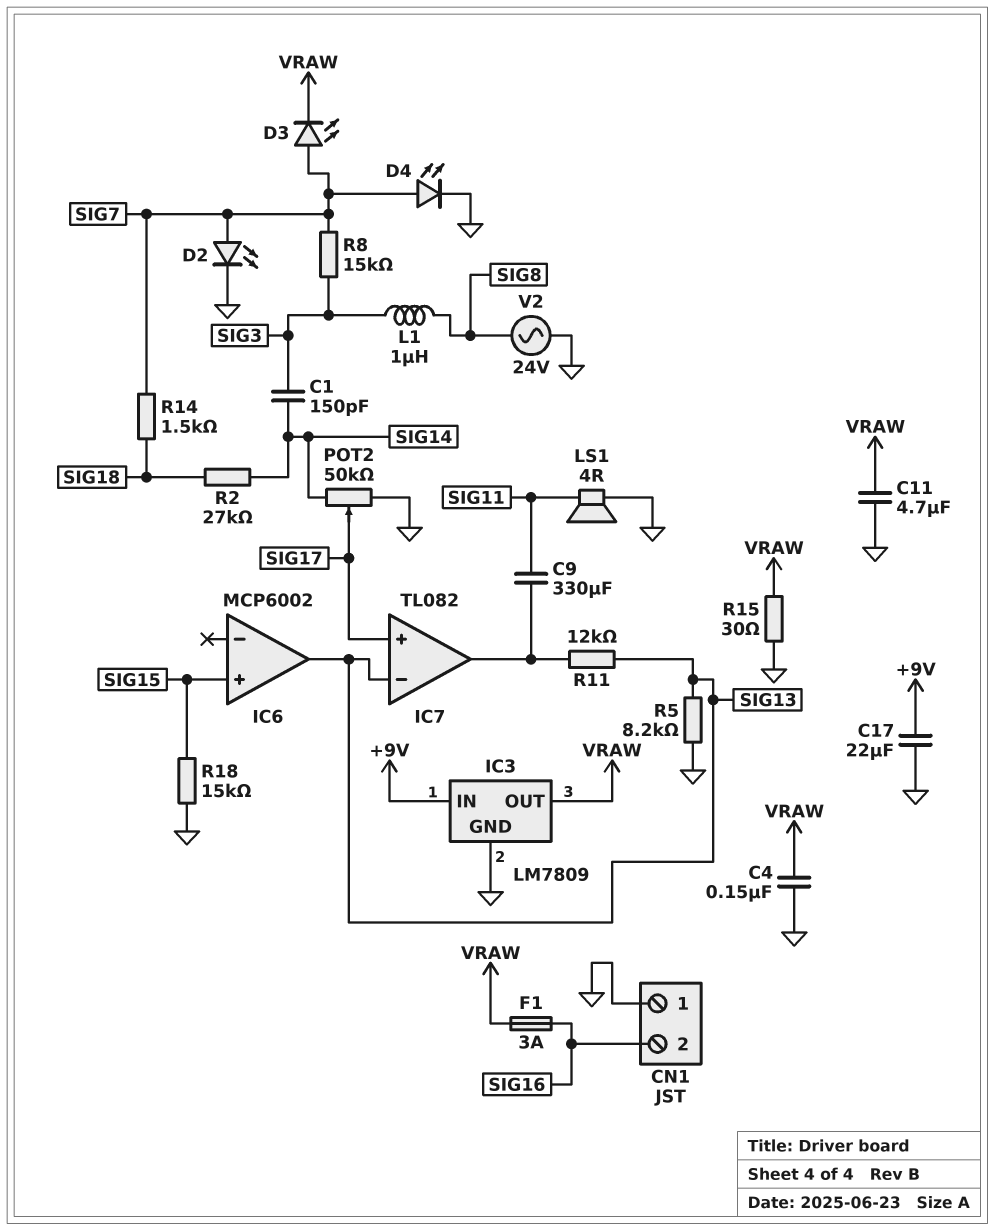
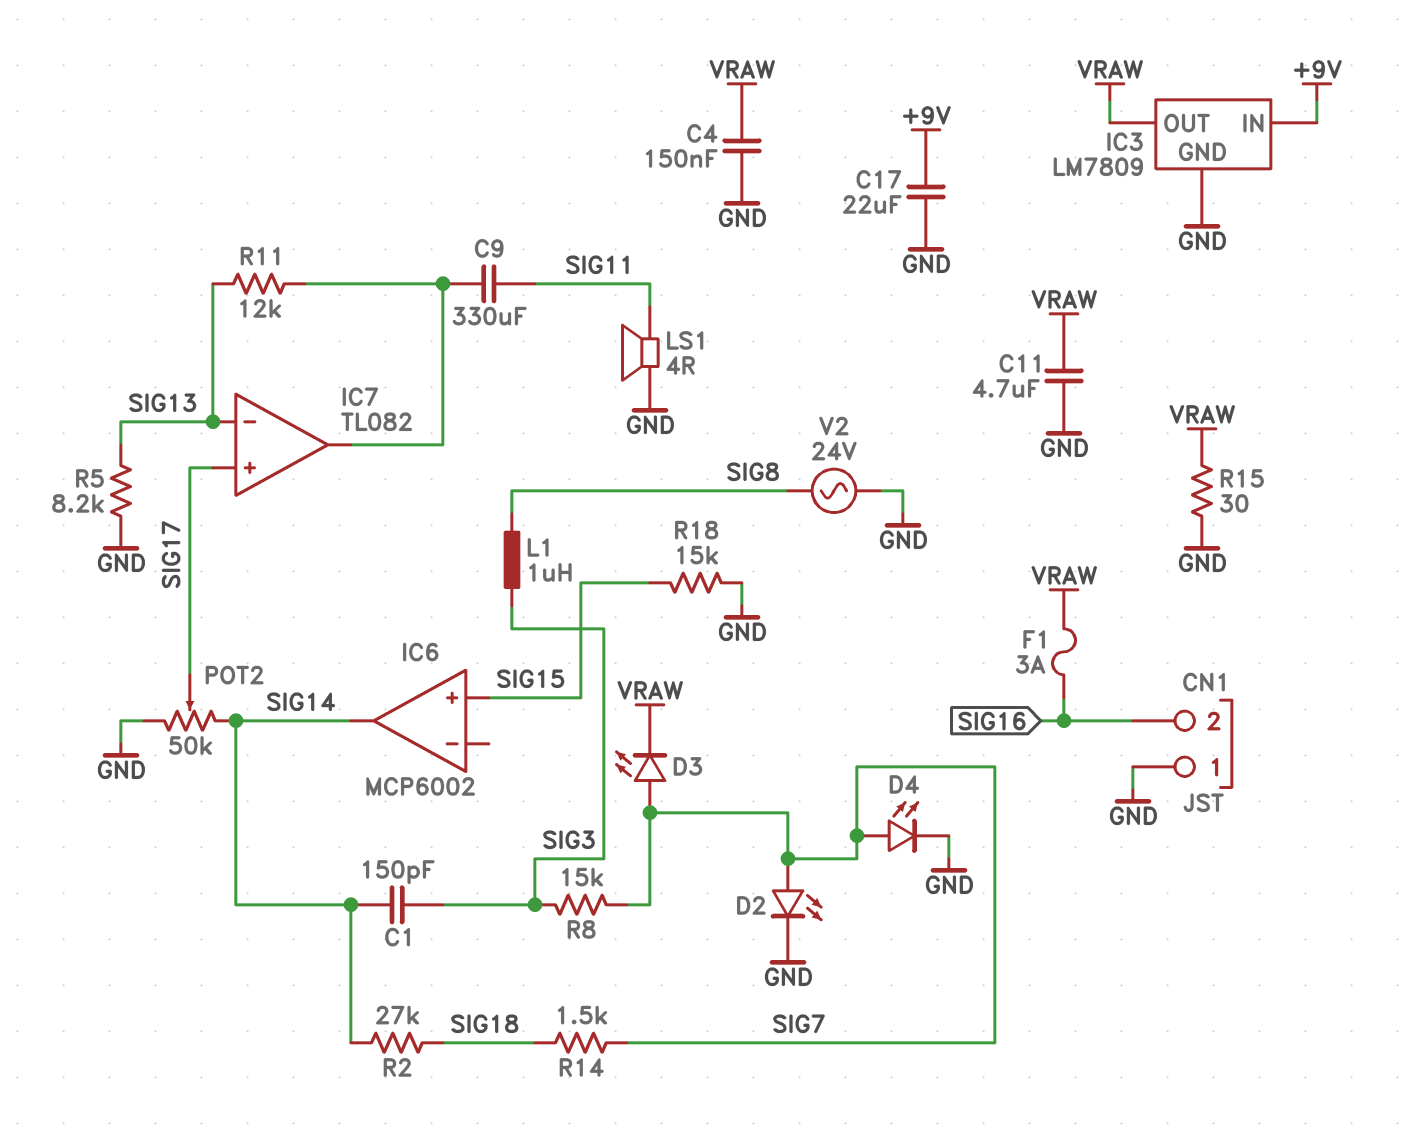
IC6 pin out: SIG13 -> SIG14

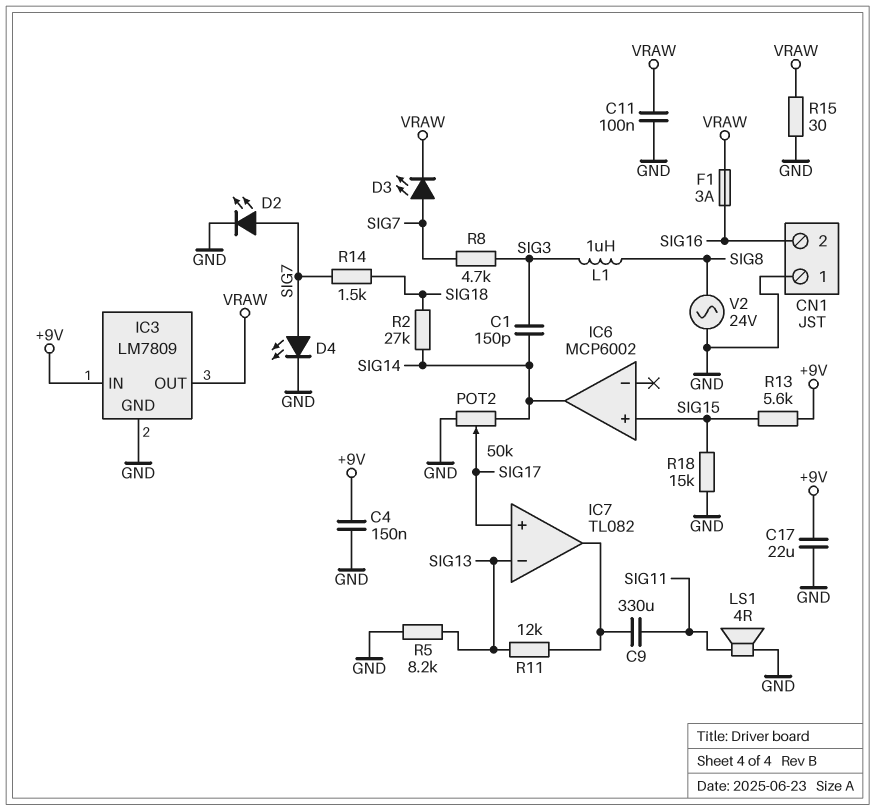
C4: 150nF (GND, VRAW) -> 150nF (+9V, GND)
C11: 4.7uF (GND, VRAW) -> 100nF (GND, VRAW)
R8: 15k (SIG3, SIG7) -> 4.7k (SIG3, SIG7)
R13: none -> 5.6k (+9V, SIG15)

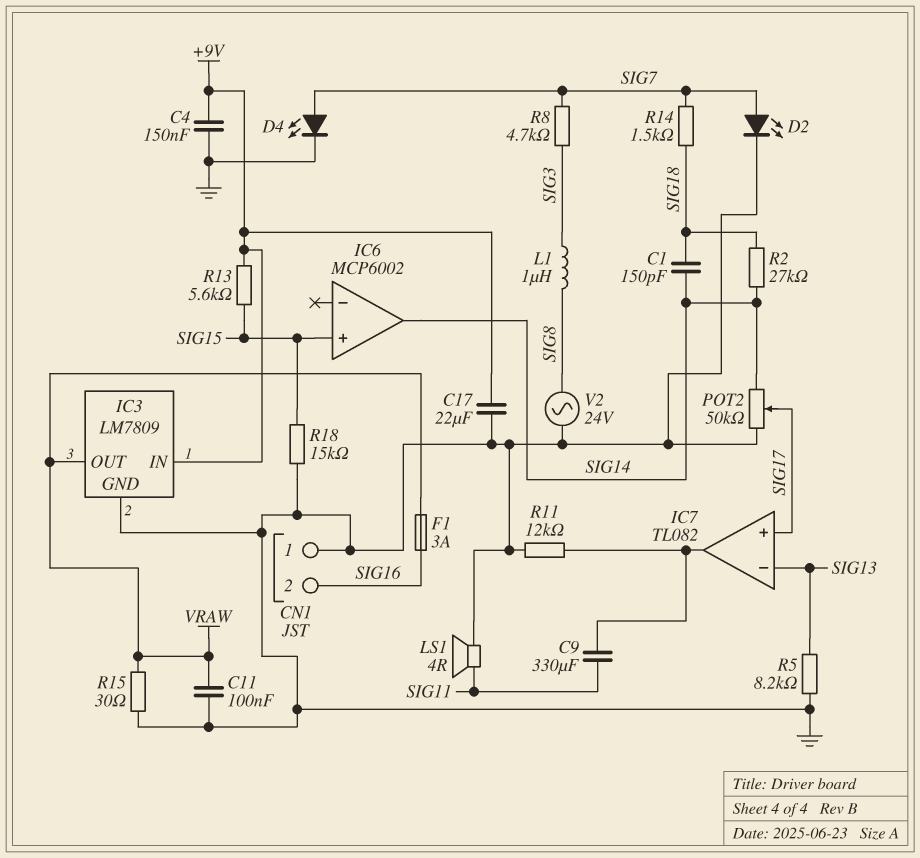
C1: 150pF (SIG3, SIG14) -> 150pF (SIG14, SIG18)
D3: LED (A SIG7, K VRAW) -> none
R11: 12k (IC7/out, SIG13) -> 12k (GND, IC7/out)

